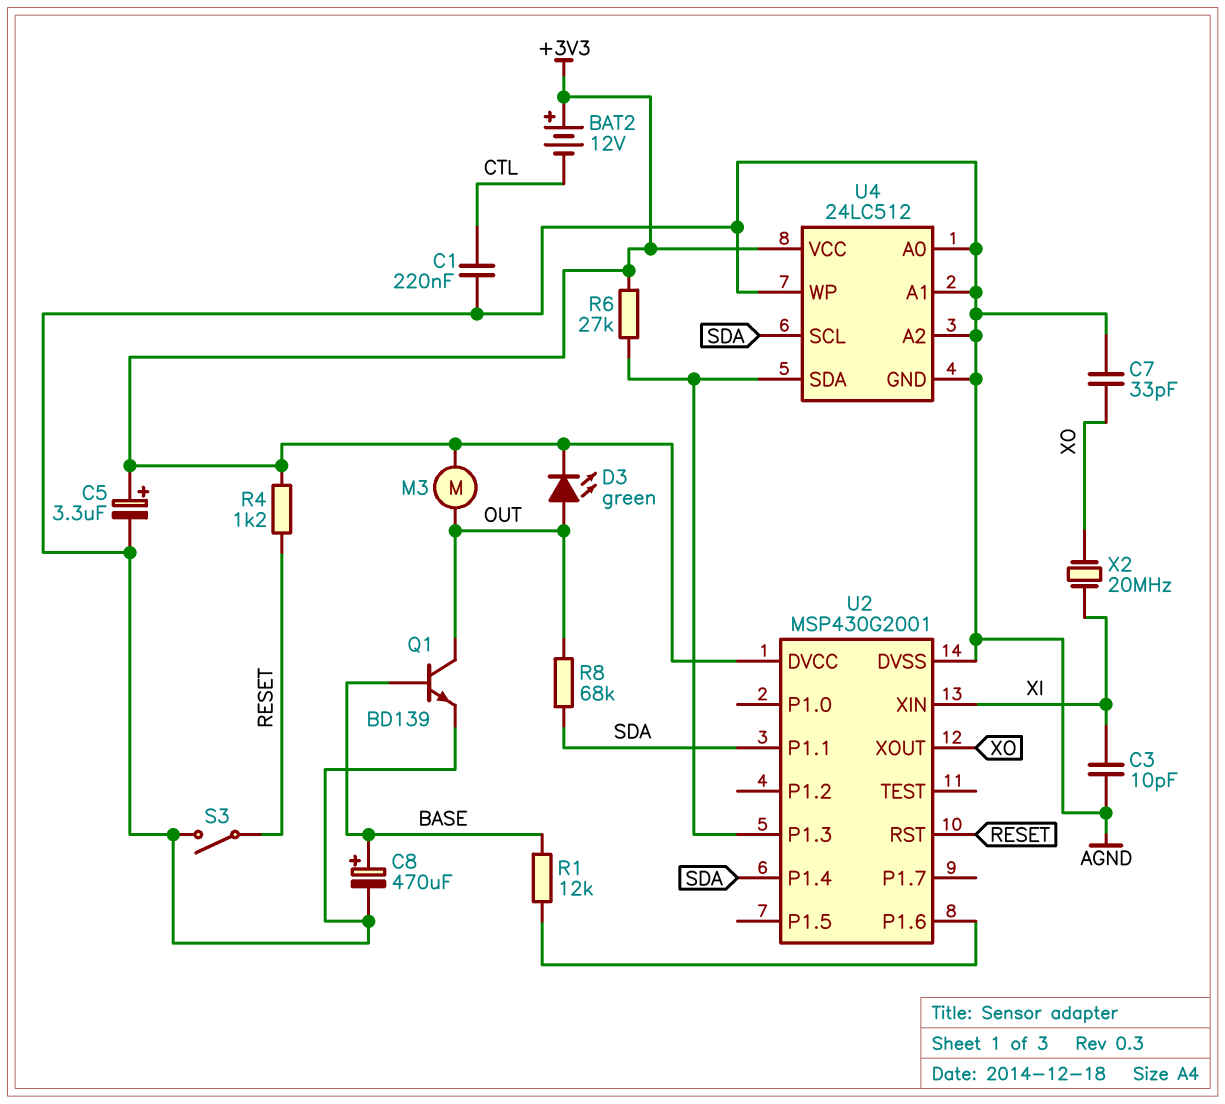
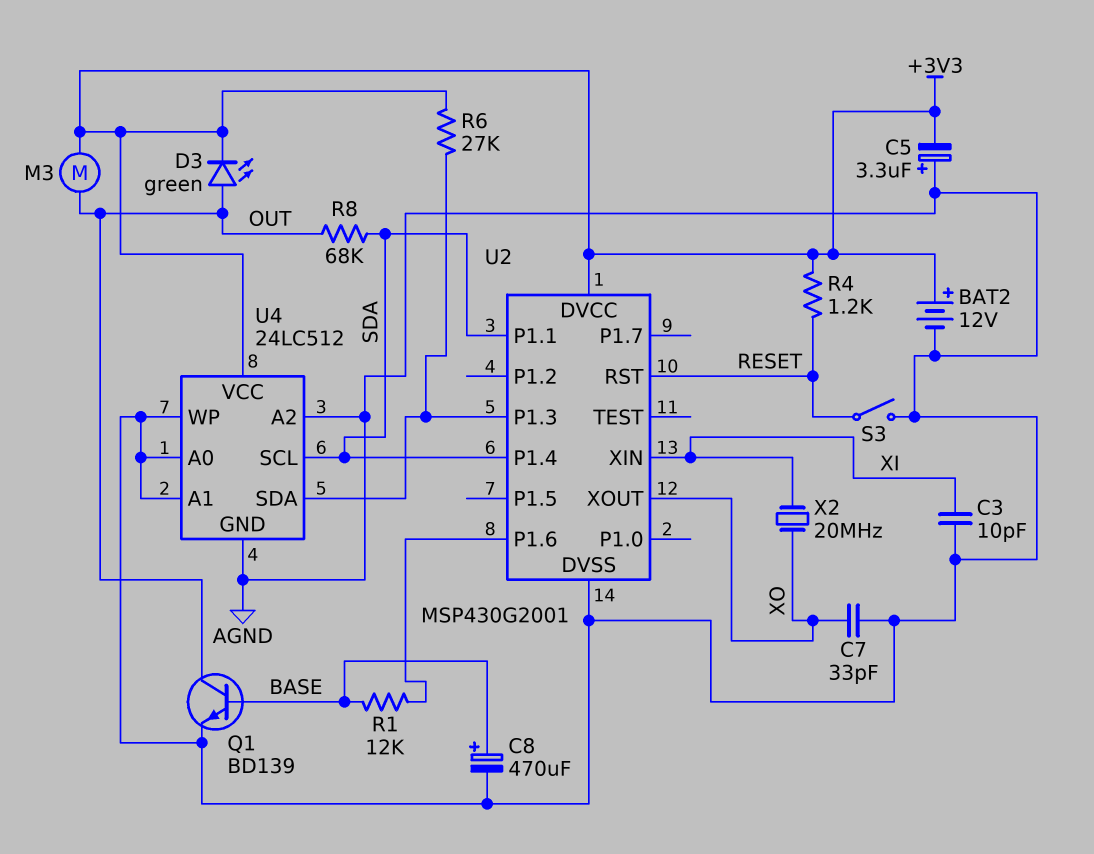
BAT2: 12V (plus +3V3, minus CTL) -> 12V (plus +3V3, minus AGND)
C1: 220nF (AGND, CTL) -> none
C5: 3.3uF (plus +3V3, minus AGND) -> 3.3uF (plus AGND, minus +3V3)

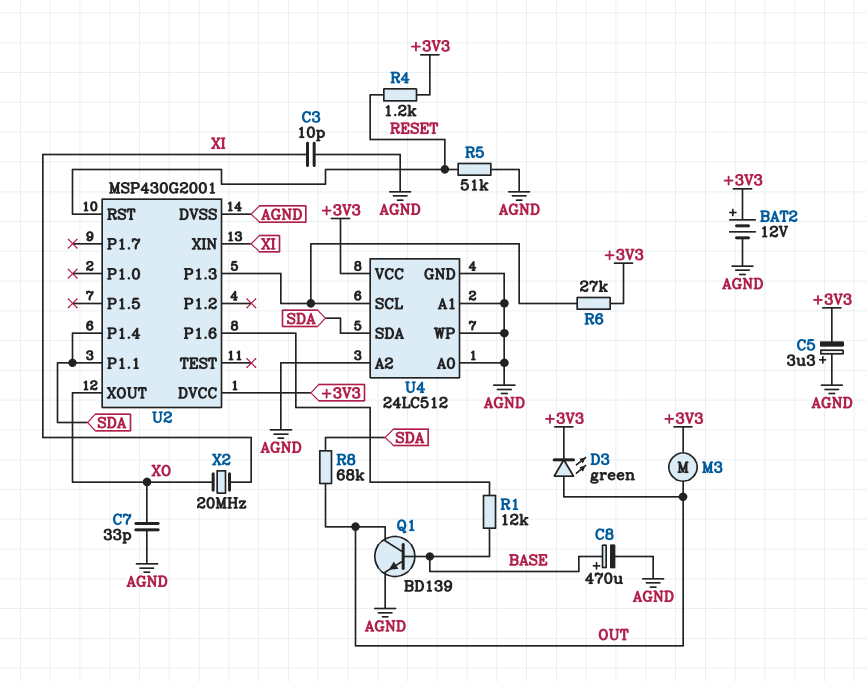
R5: none -> 51k (AGND, RESET)
S3: switch (AGND, RESET) -> none
U4 pin SCL: SDA -> U2/P1.3
U4 pin SDA: U2/P1.3 -> SDA

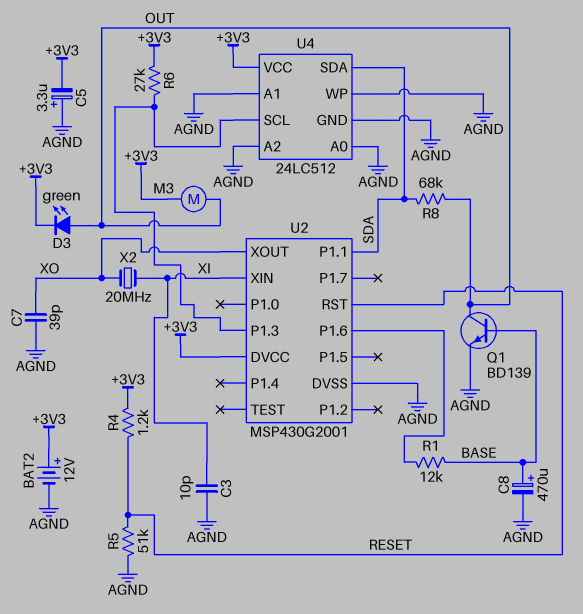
C7: 33pF (AGND, XO) -> 39pF (AGND, XO)
U2 pin P1.4: SDA -> none

